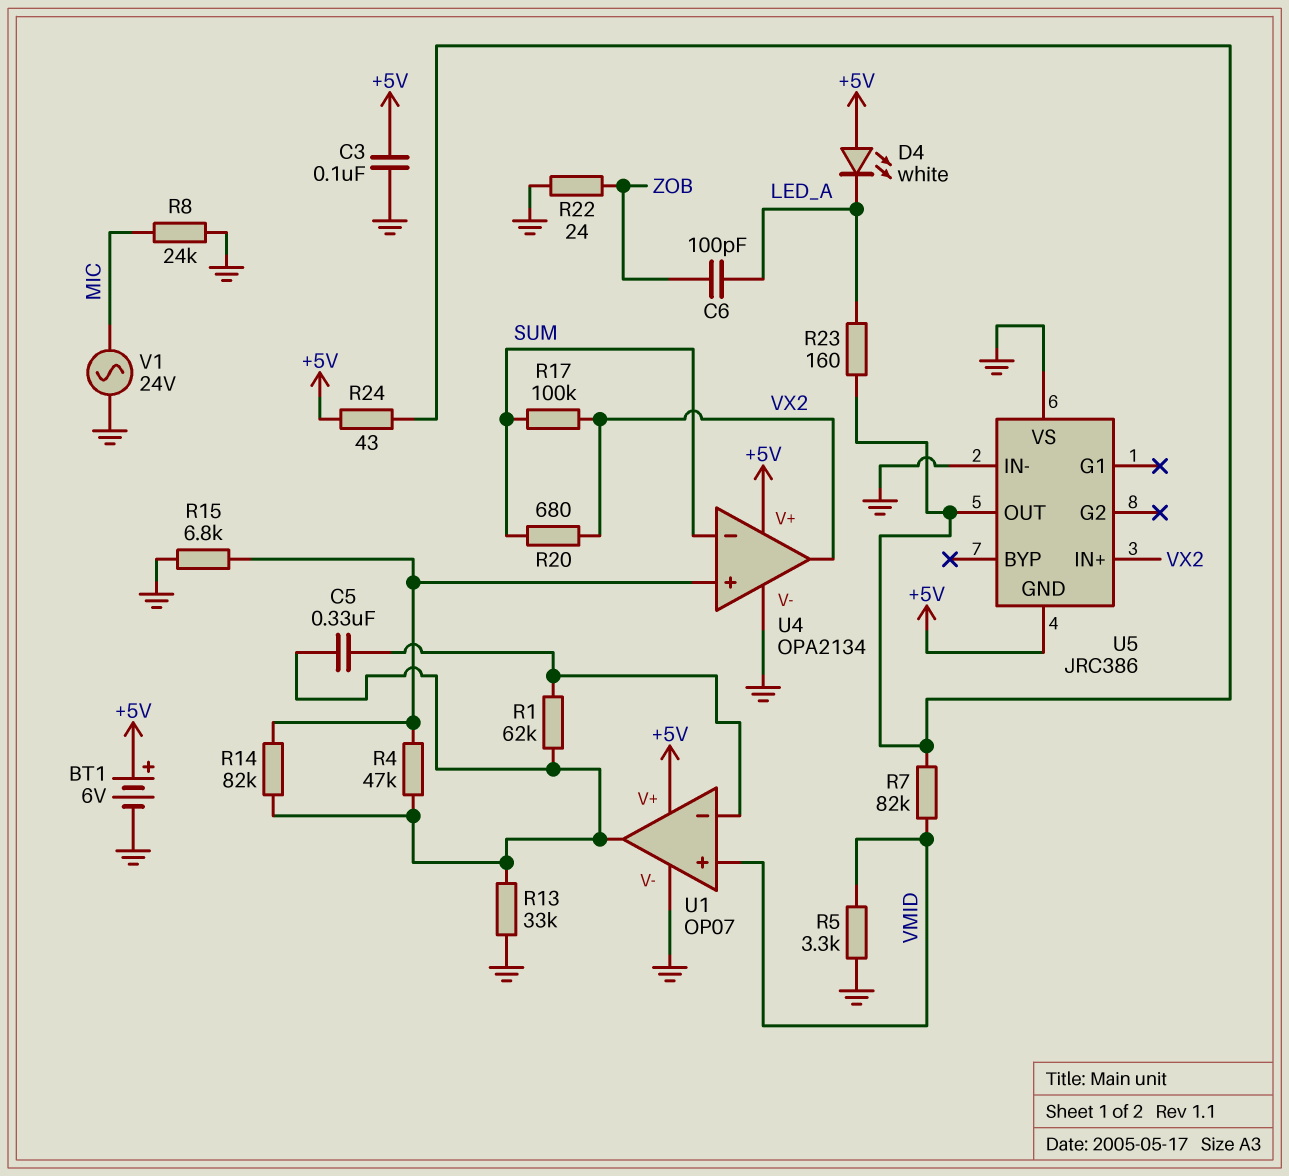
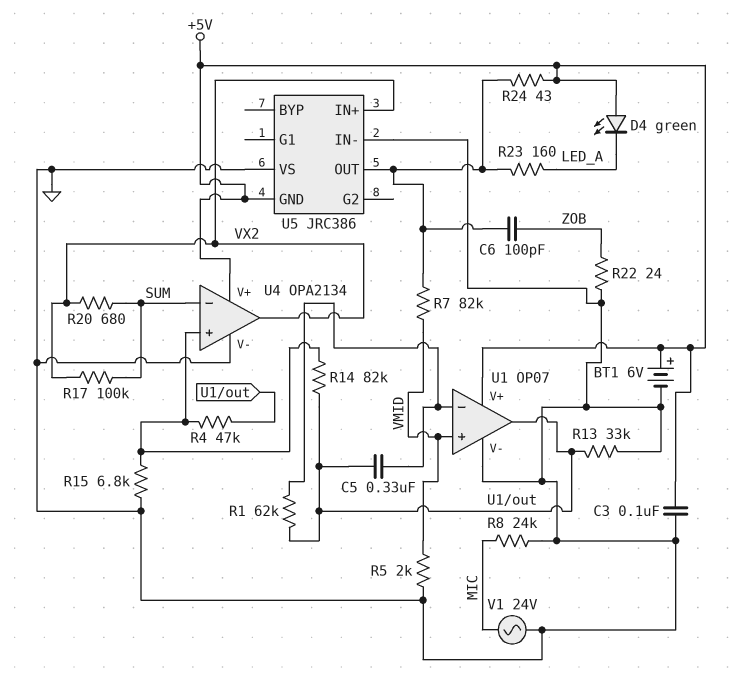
C6: 100pF (LED_A, ZOB) -> 100pF (U5/OUT, ZOB)
D4: LED white (A +5V, K LED_A) -> LED green (A +5V, K LED_A)
R5: 3.3k (GND, VMID) -> 2k (GND, VMID)

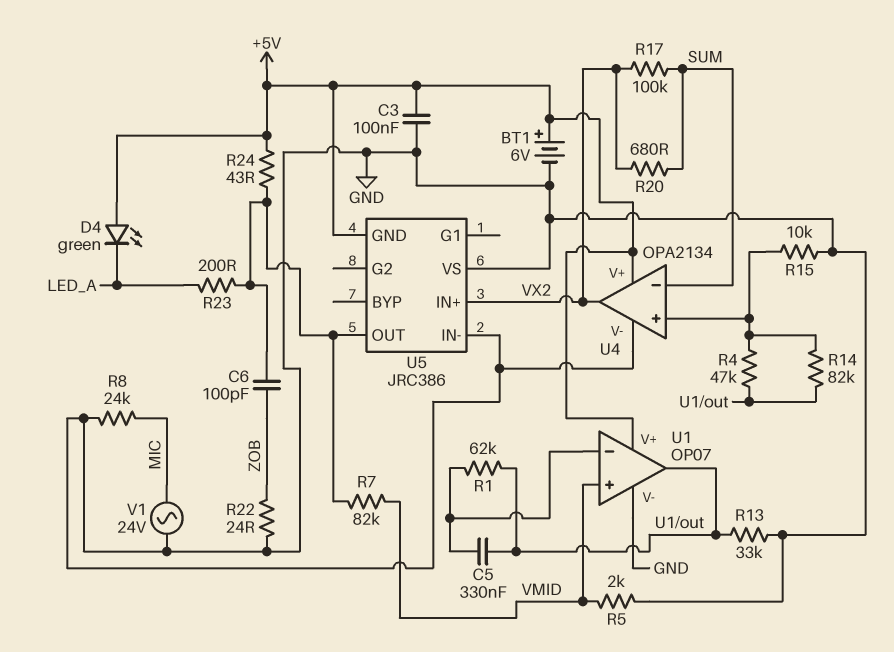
R15: 6.8k (GND, U4/in+) -> 10k (GND, U4/in+)
R23: 160 (LED_A, U5/OUT) -> 200 (LED_A, U5/OUT)

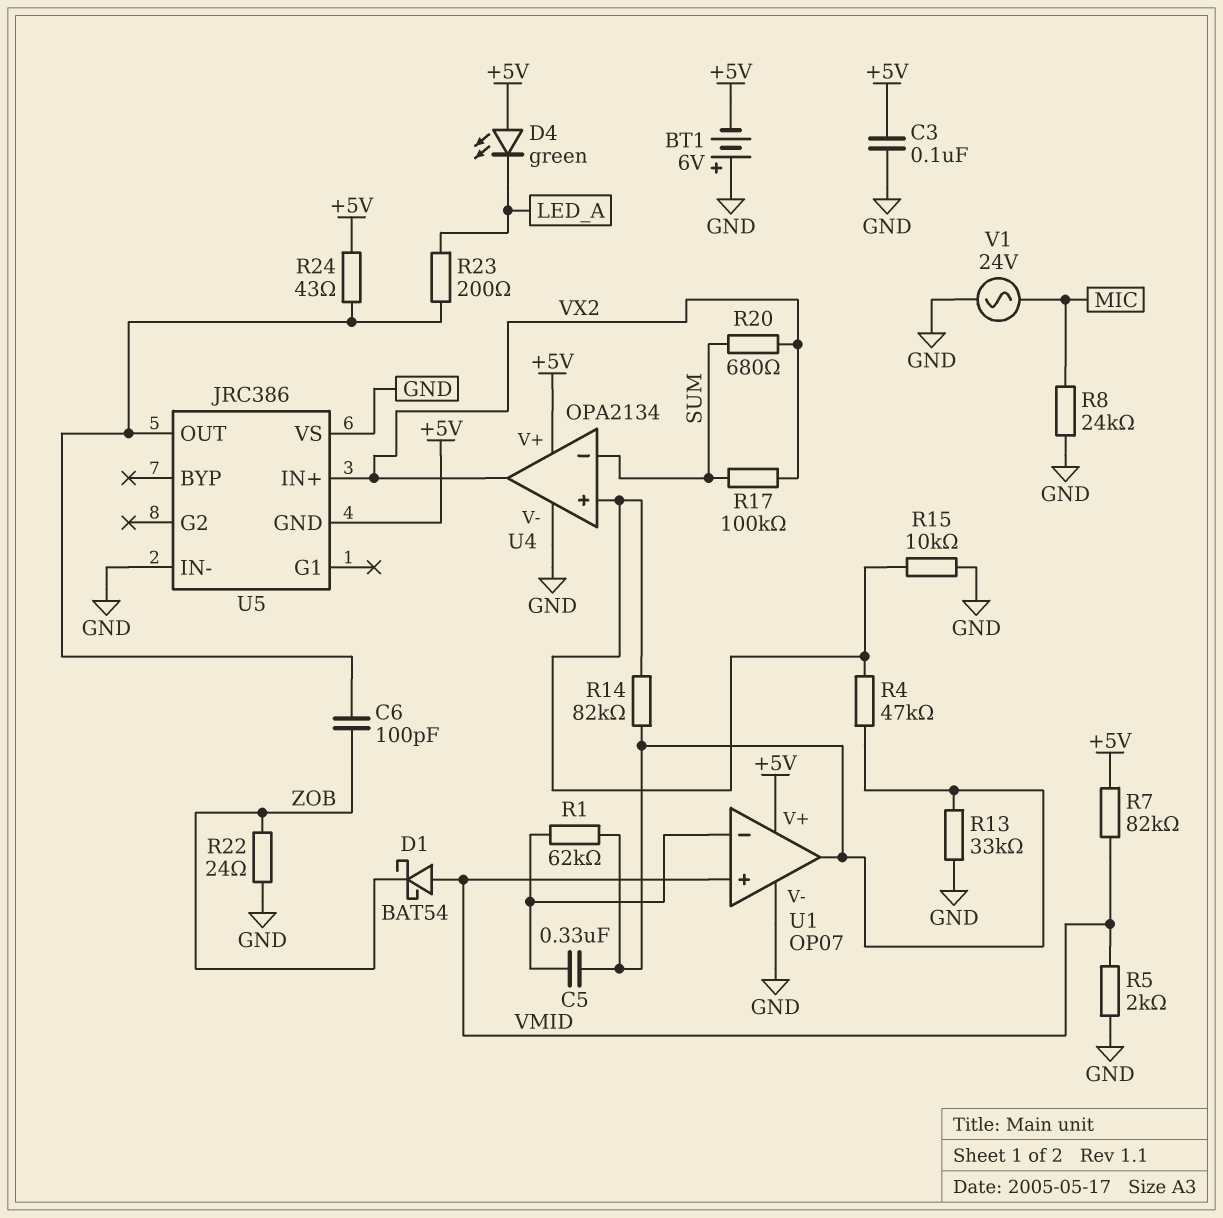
BT1: 6V (plus +5V, minus GND) -> 6V (plus GND, minus +5V)
D1: none -> schottky BAT54 (A VMID, K ZOB)
R7: 82k (U5/OUT, VMID) -> 82k (+5V, VMID)

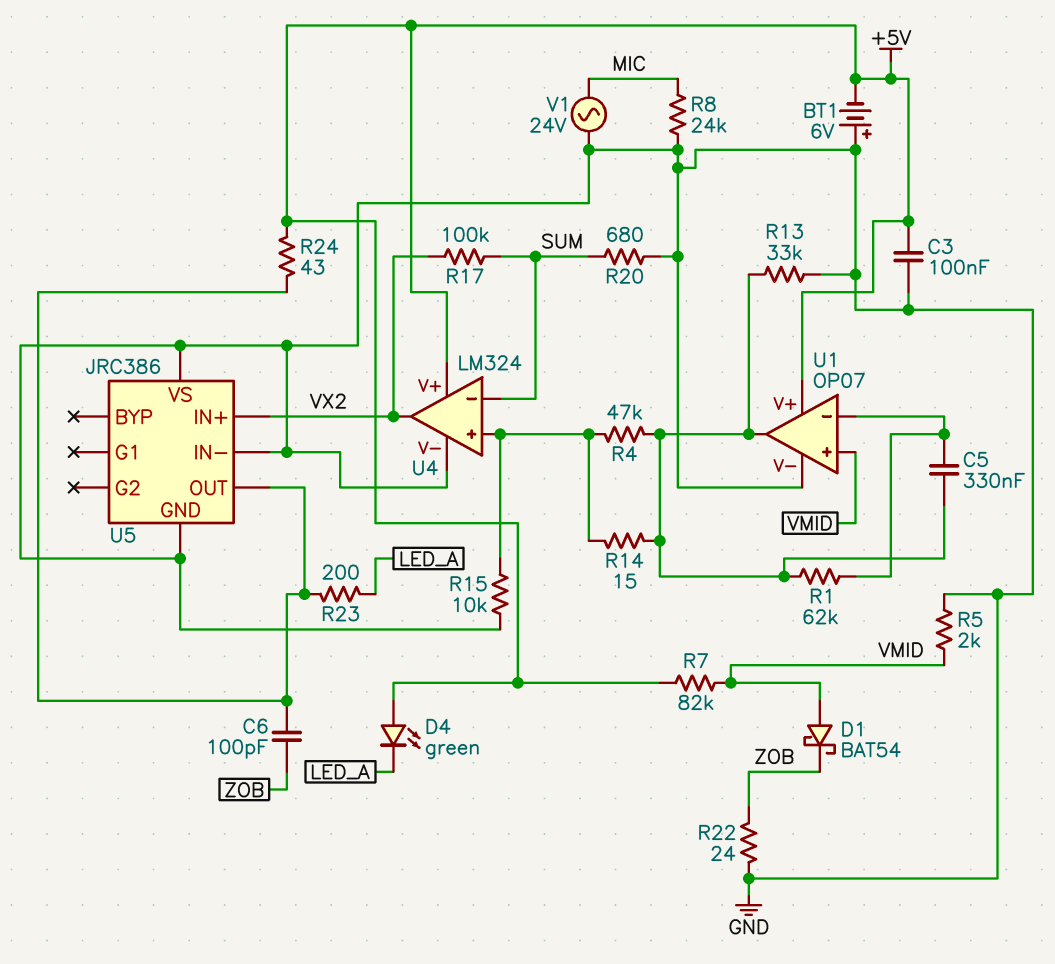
R14: 82k (U1/out, U4/in+) -> 15 (U1/out, U4/in+)
R20: 680 (SUM, VX2) -> 680 (GND, SUM)
U4: OPA2134 -> LM324
U5 pin GND: +5V -> GND

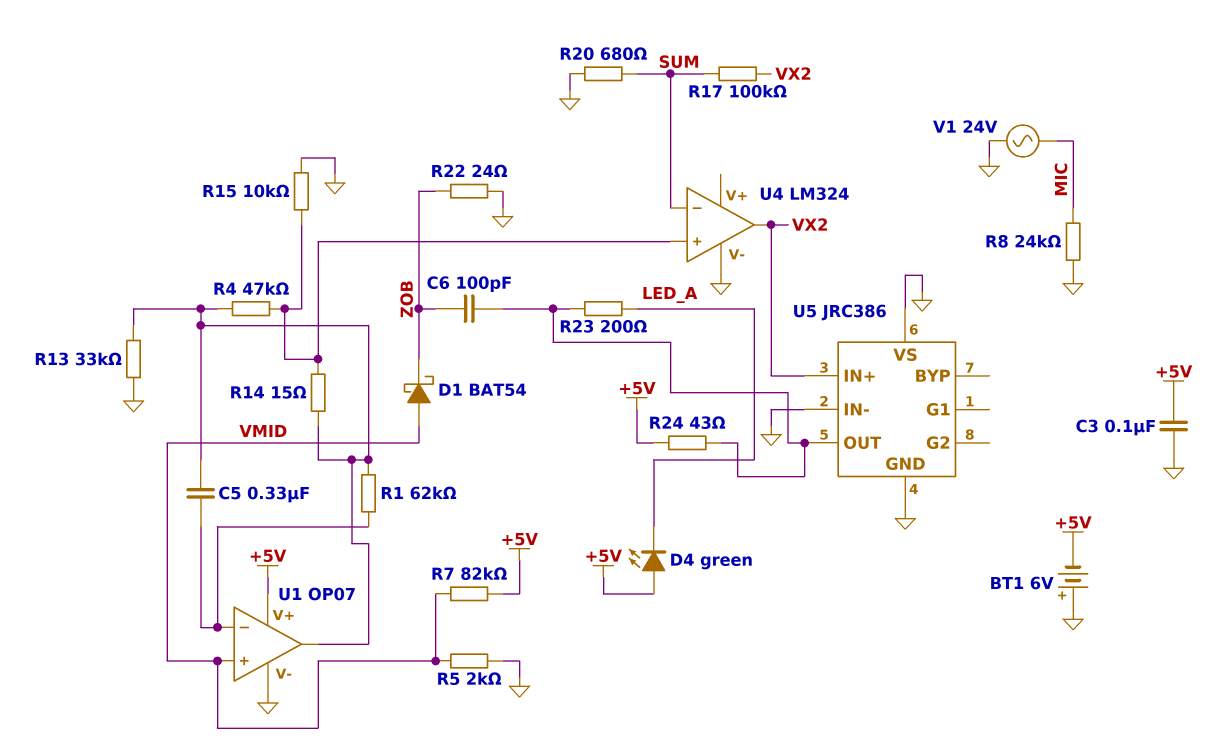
U4 pin V+: +5V -> none

